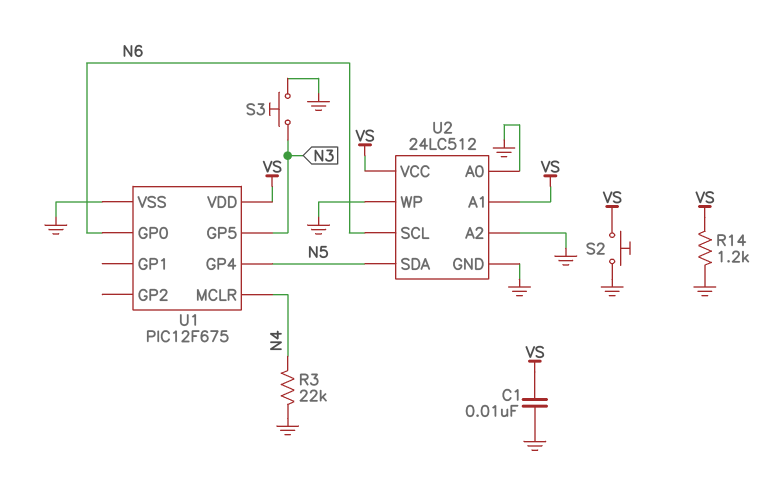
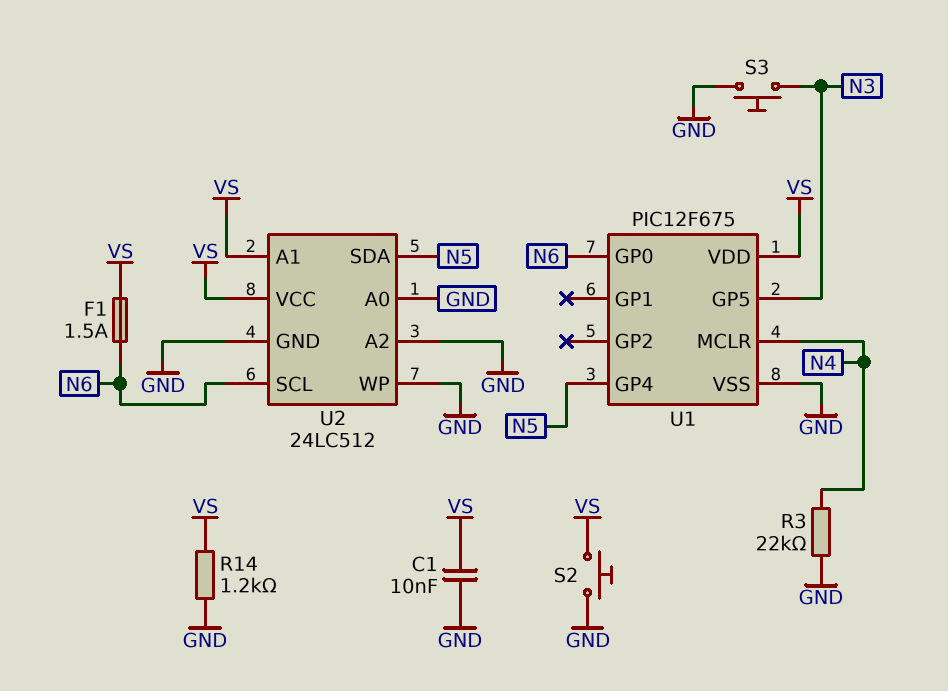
F1: none -> 1.5A (N6, VS)

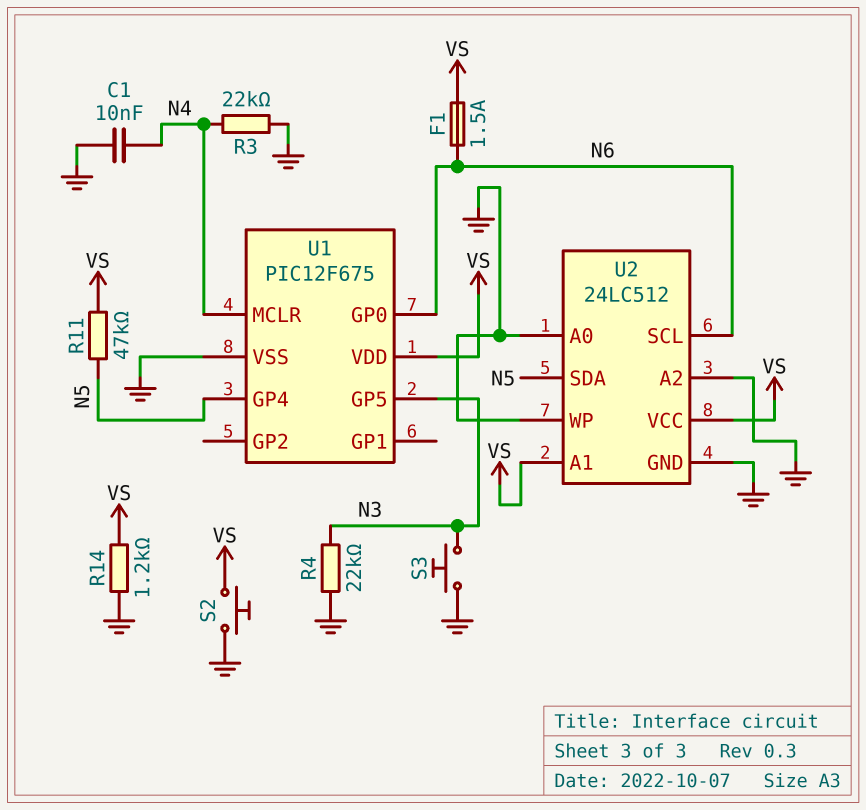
C1: 10nF (GND, VS) -> 10nF (GND, N4)
R4: none -> 22k (GND, N3)
R11: none -> 47k (N5, VS)

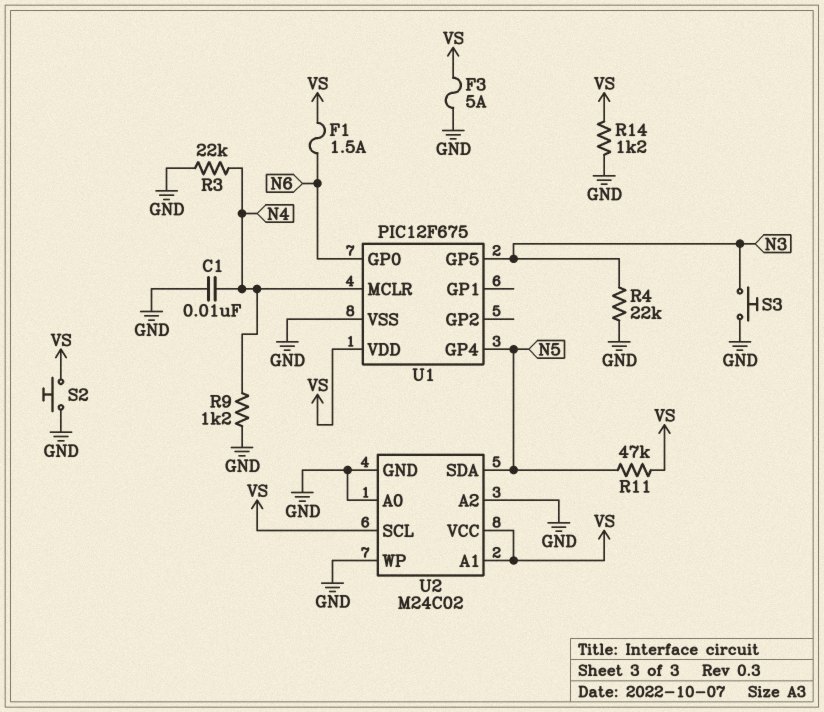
F3: none -> 5A (GND, VS)
R9: none -> 1.2k (GND, N4)
U2: 24LC512 -> M24C02
U2 pin SCL: N6 -> VS

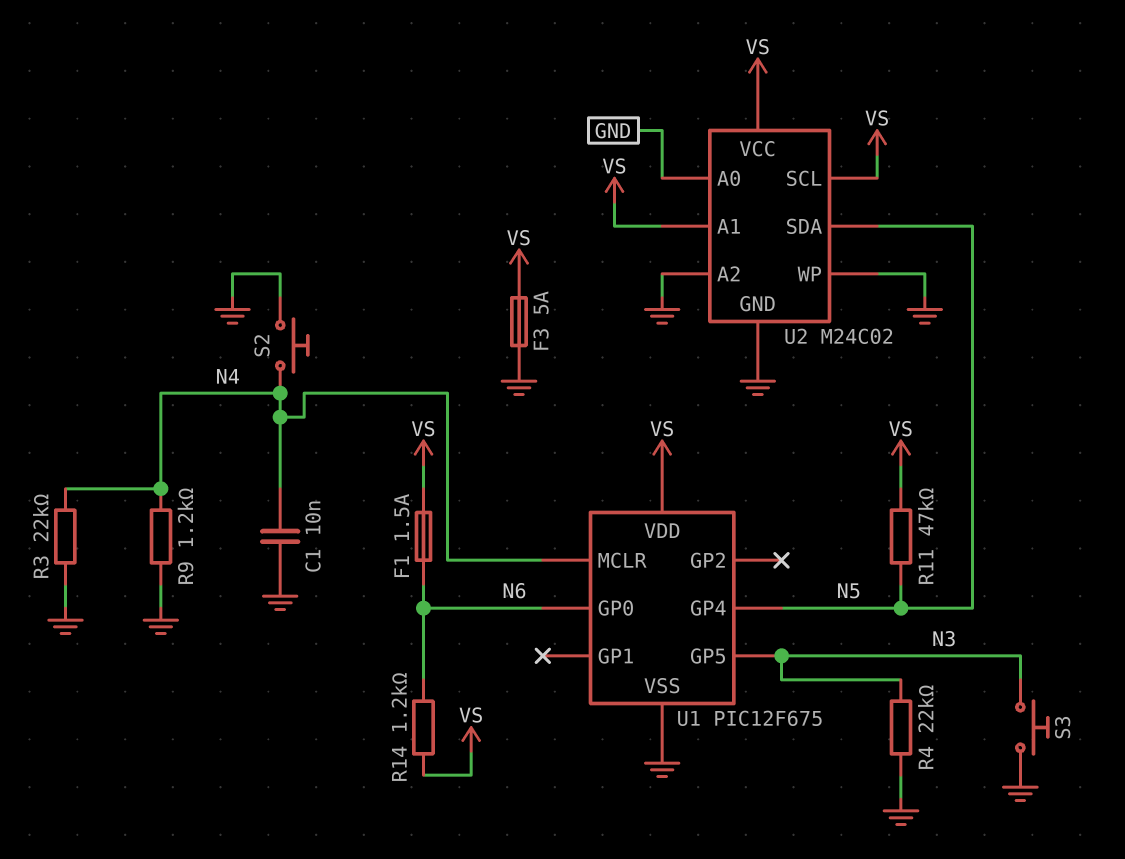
R14: 1.2k (GND, VS) -> 1.2k (N6, VS)
S2: button (GND, VS) -> button (GND, N4)

